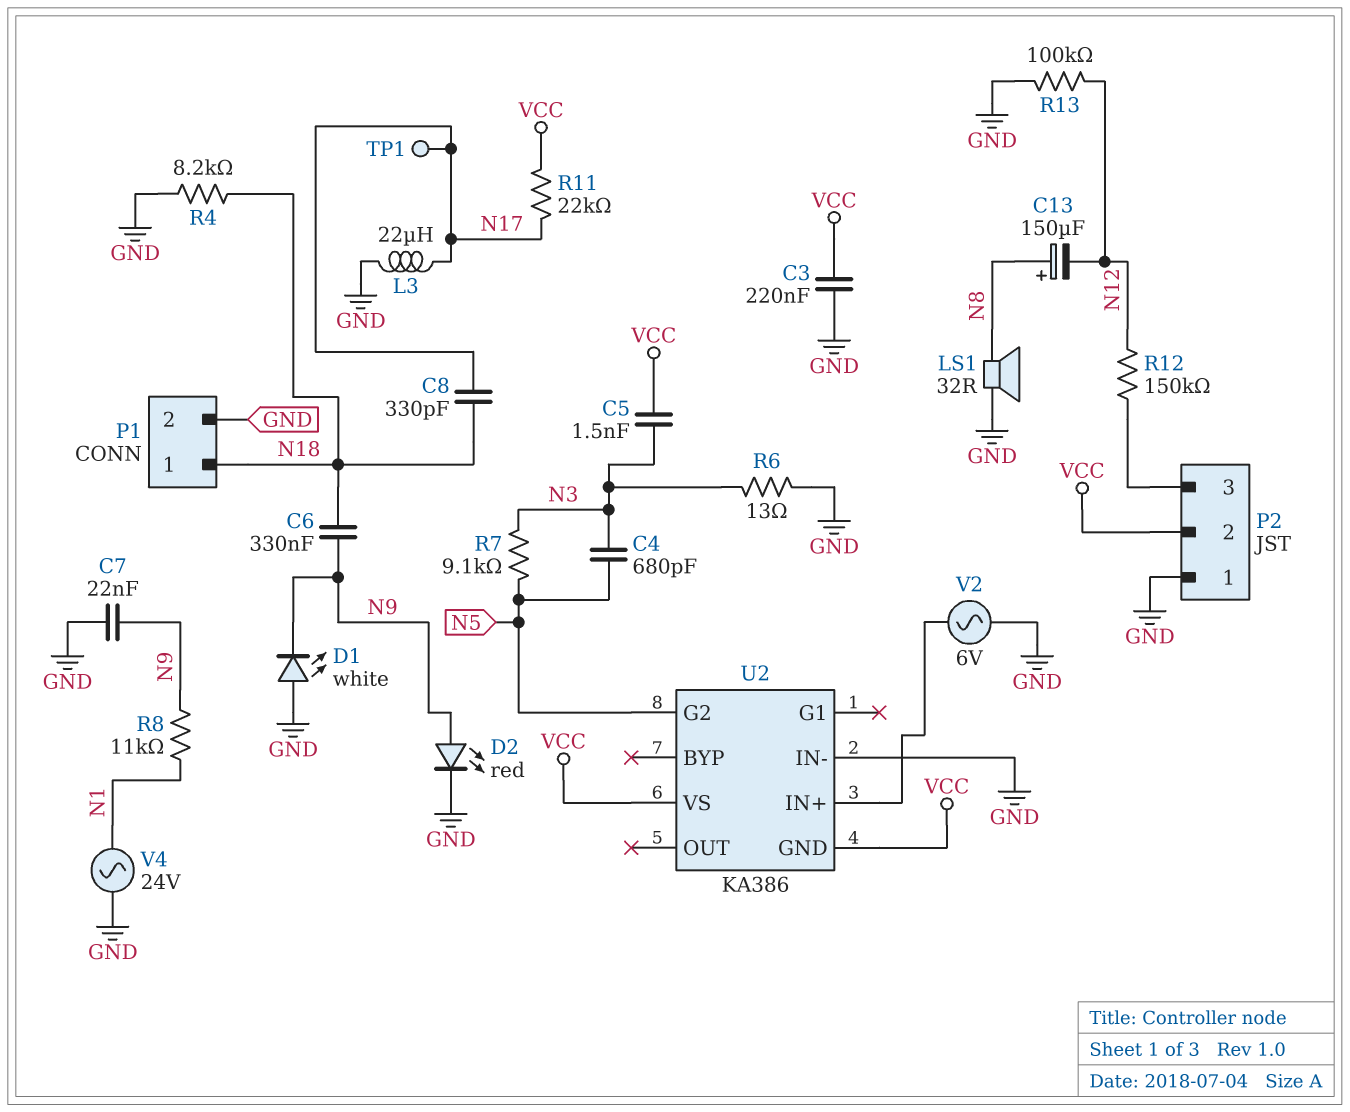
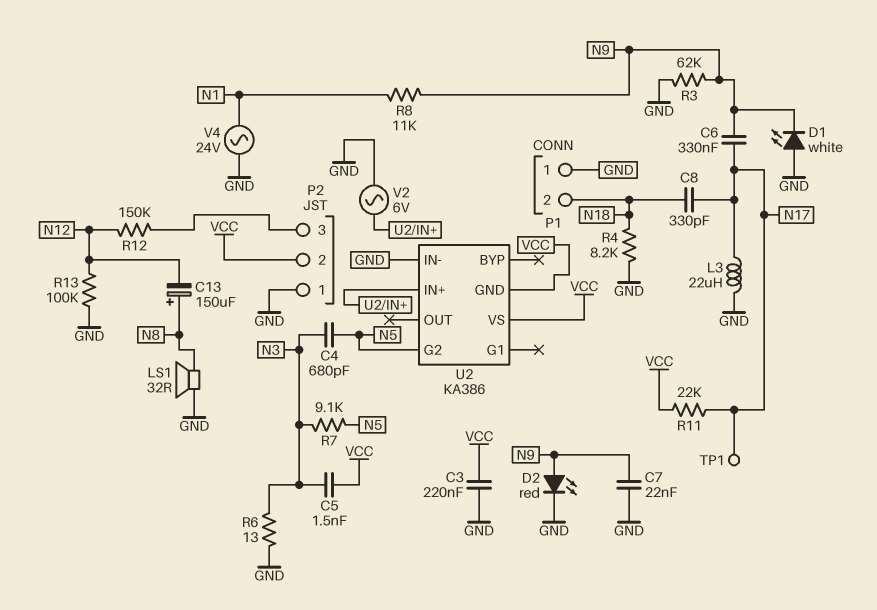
C6: 330nF (N9, N18) -> 330nF (N9, N17)
P1 pin 1: N18 -> GND
P1 pin 2: GND -> N18
R3: none -> 62k (GND, N9)

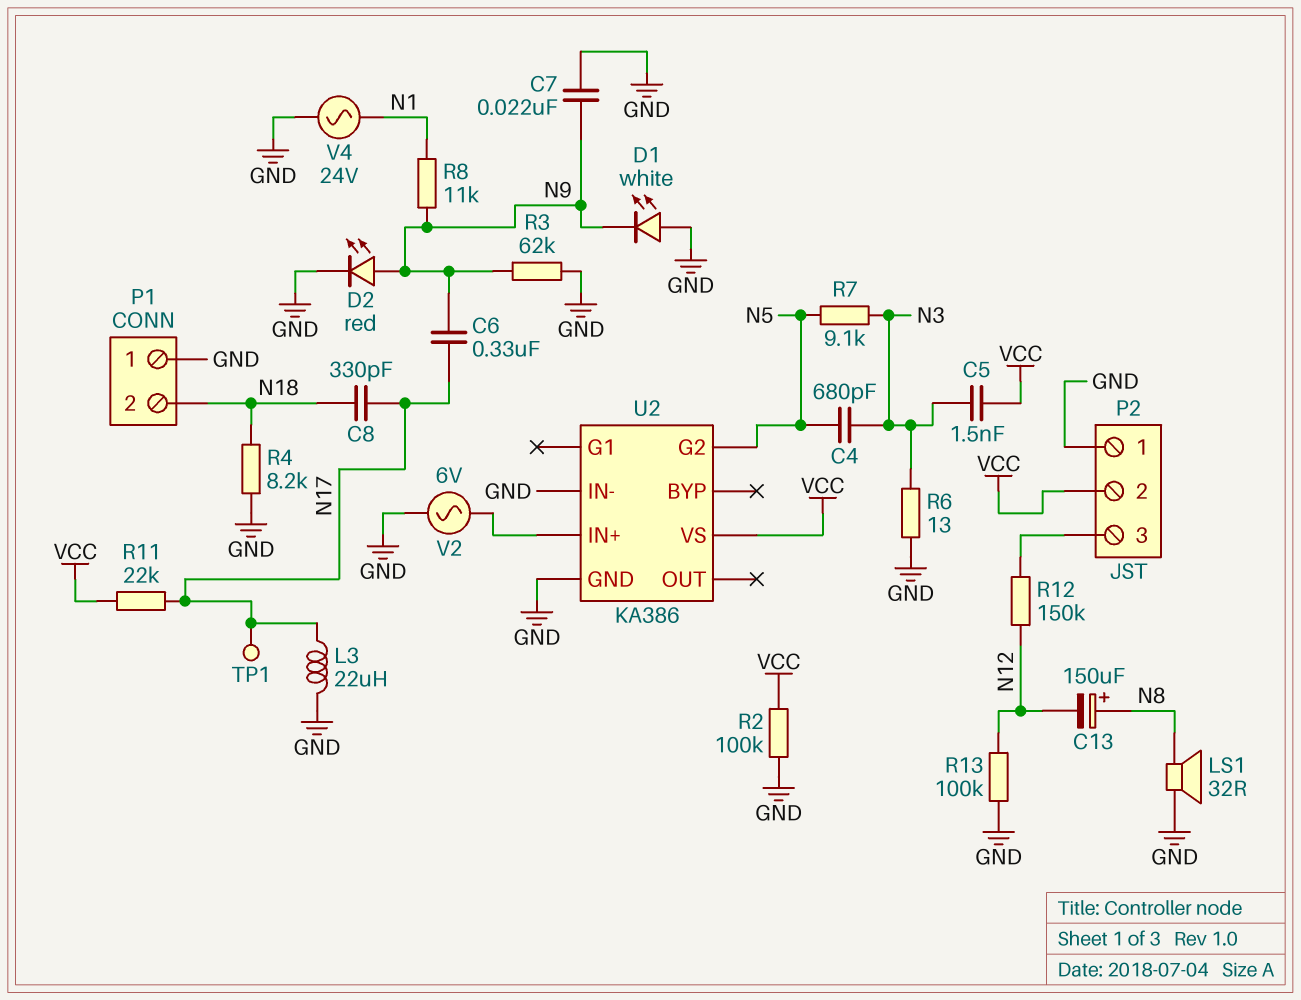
C3: 220nF (GND, VCC) -> none
R2: none -> 100k (GND, VCC)
U2 pin GND: VCC -> GND

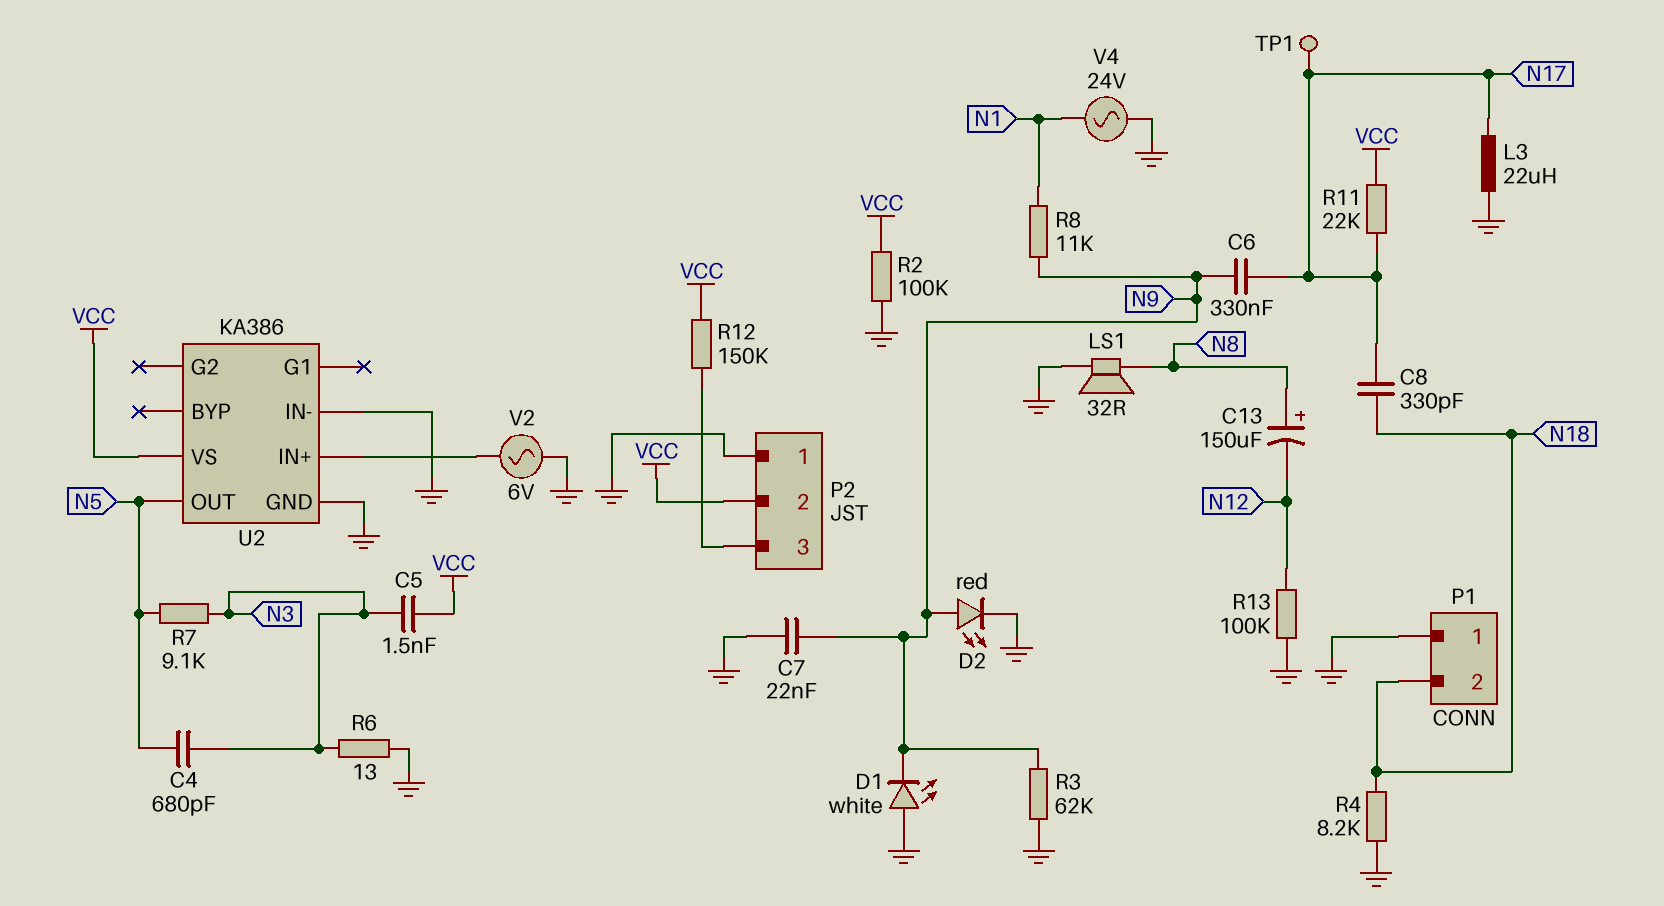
R12: 150k (N12, P2/3) -> 150k (P2/3, VCC)
U2 pin G2: N5 -> none
U2 pin OUT: none -> N5

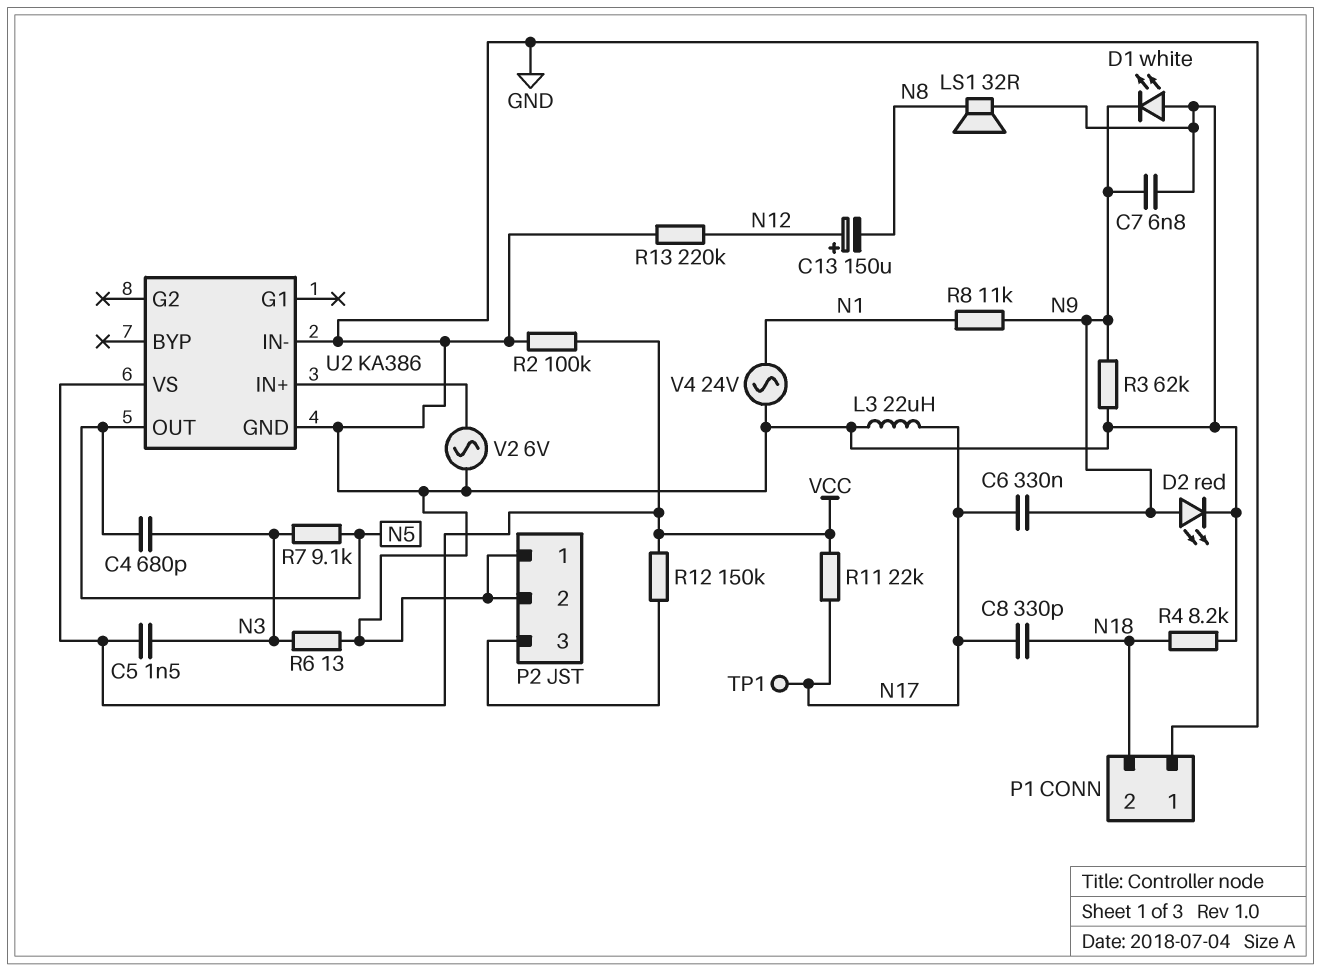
C7: 22nF (GND, N9) -> 6.8nF (GND, N9)
C13: 150uF (plus N8, minus N12) -> 150uF (plus N12, minus N8)
P2 pin 2: VCC -> GND
R13: 100k (GND, N12) -> 220k (GND, N12)

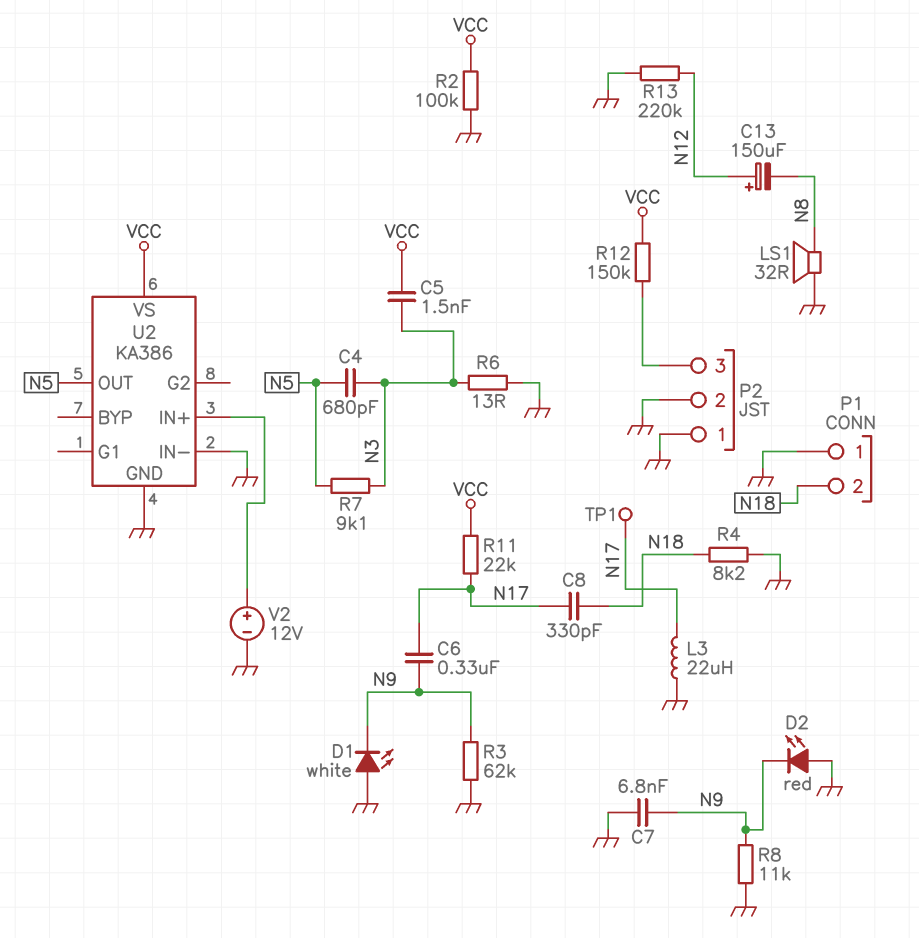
D2: LED red (A N9, K GND) -> LED red (A GND, K N9)
R8: 11k (N1, N9) -> 11k (GND, N9)
V2: AC 6V (GND, U2/IN+) -> 12V (plus U2/IN+, minus GND)
V4: AC 24V (GND, N1) -> none

